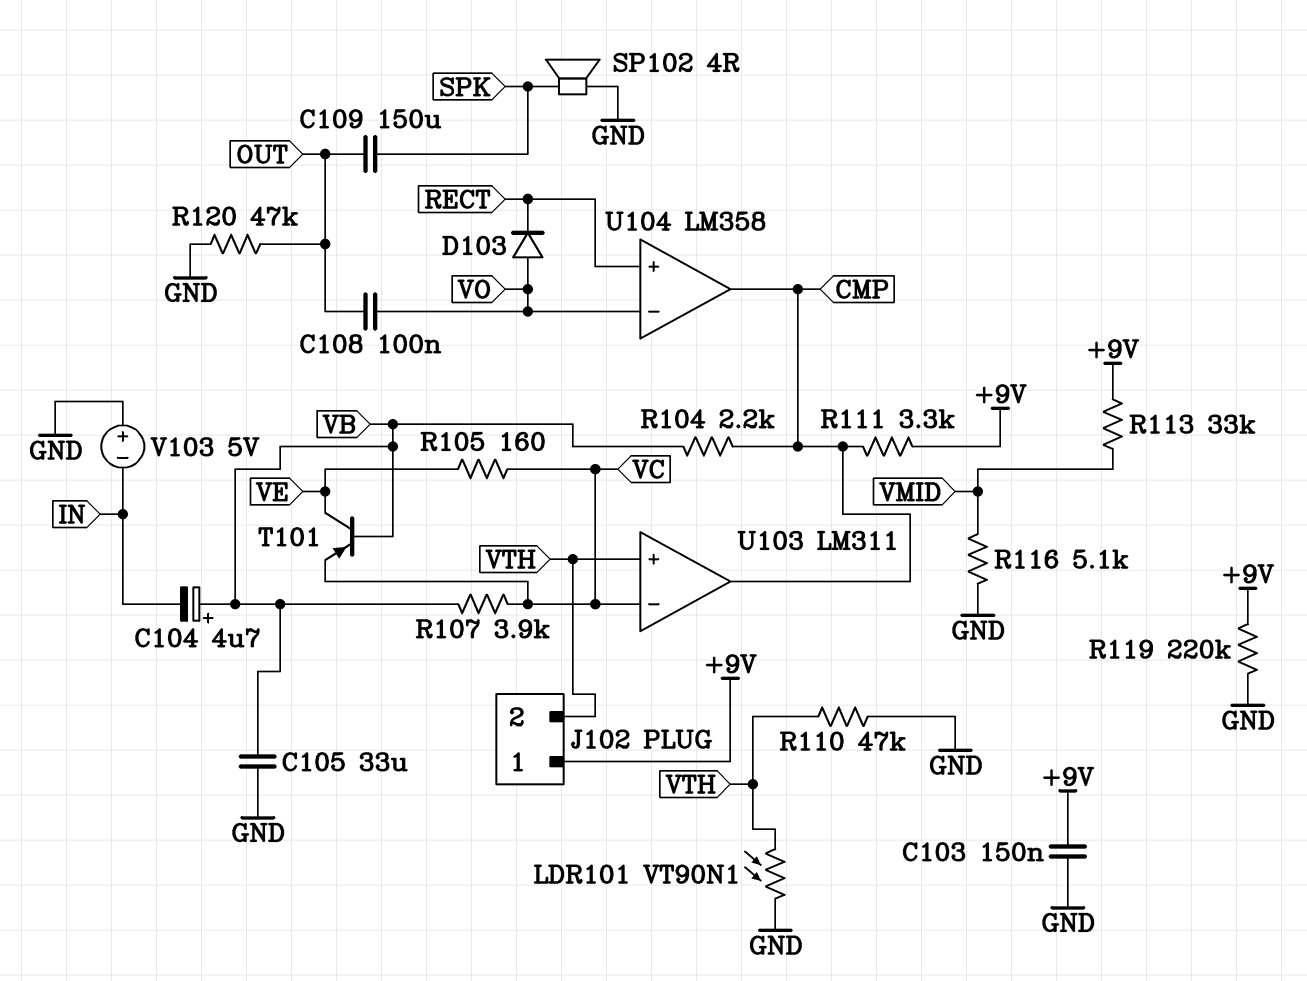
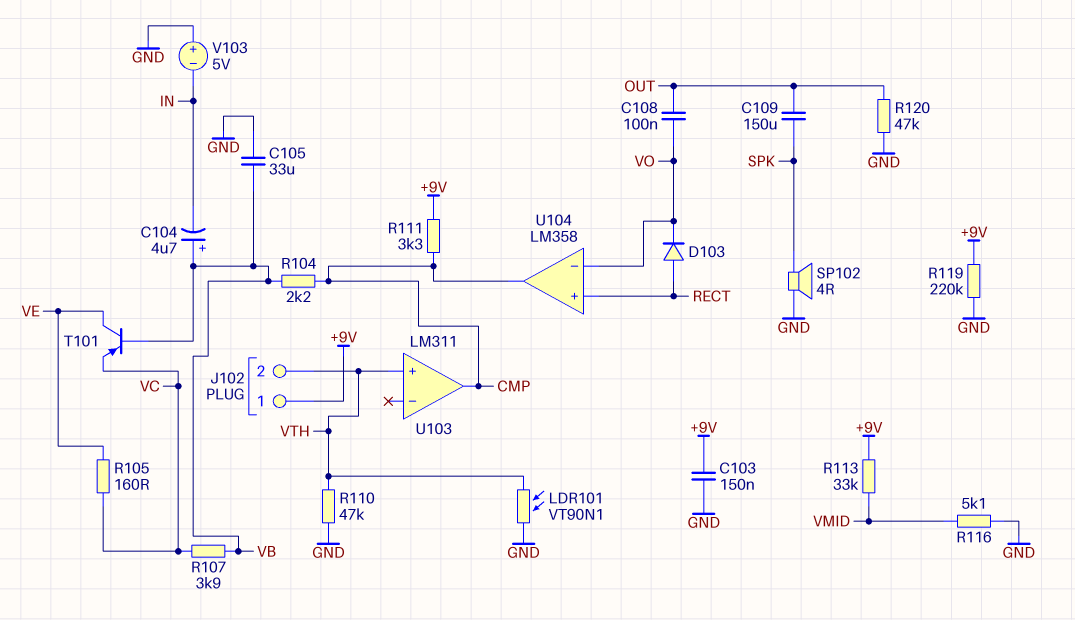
D103: diode (A VO, K RECT) -> diode (A RECT, K VO)
U103 pin in-: VC -> none

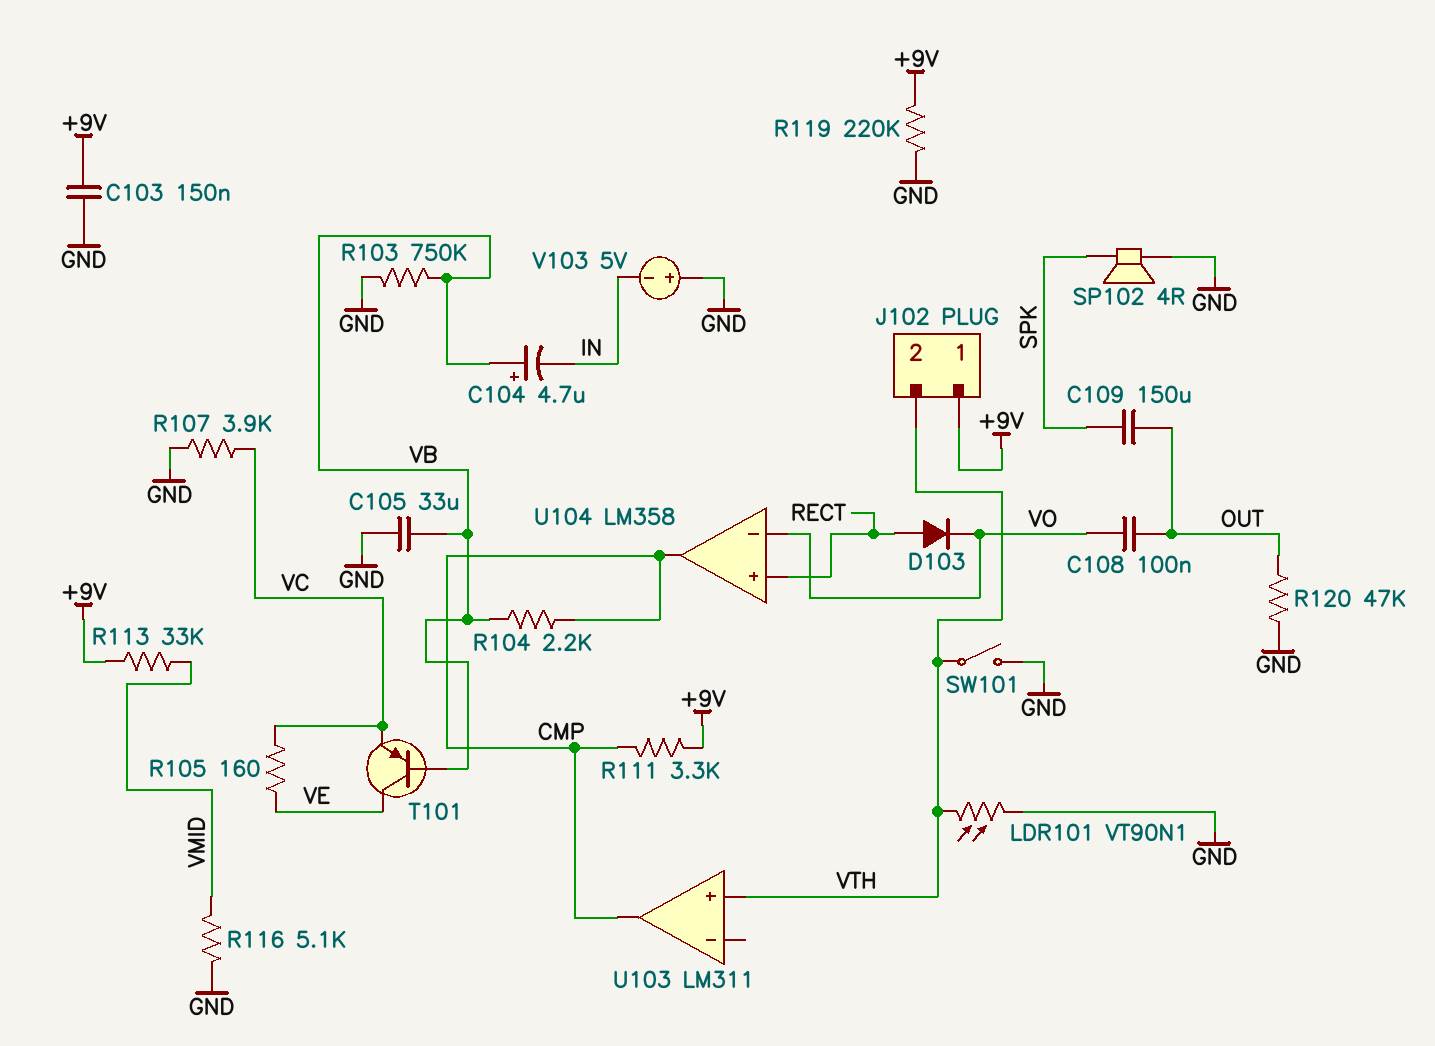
R103: none -> 750k (GND, VB)
R107: 3.9k (VB, VC) -> 3.9k (GND, VC)
R110: 47k (GND, VTH) -> none
SW101: none -> switch (GND, VTH)

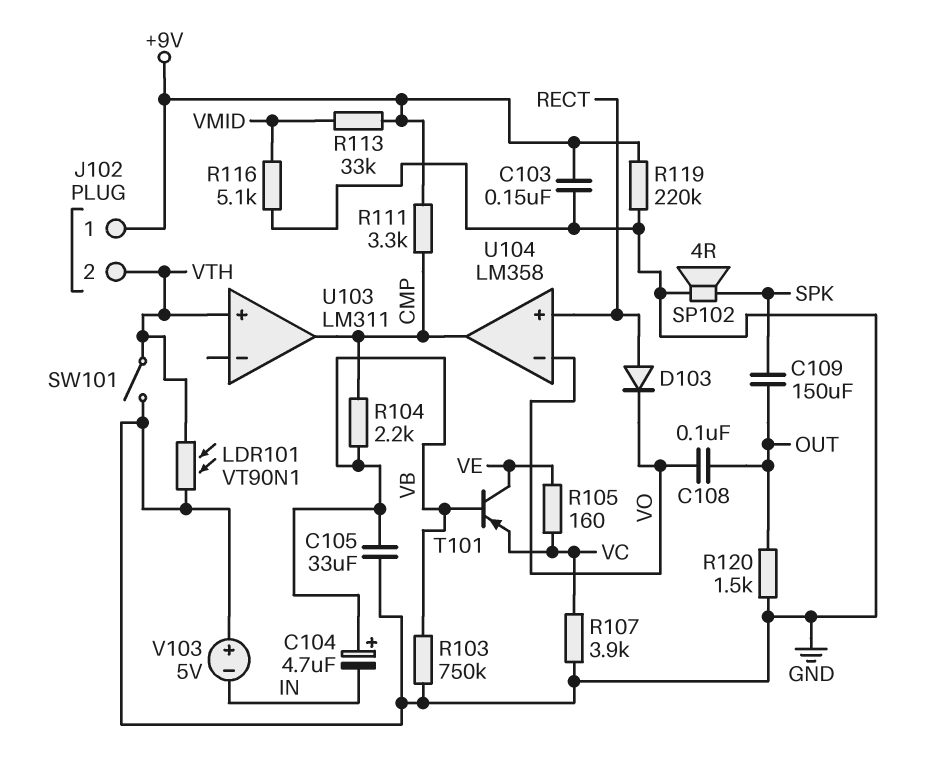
R120: 47k (GND, OUT) -> 1.5k (GND, OUT)

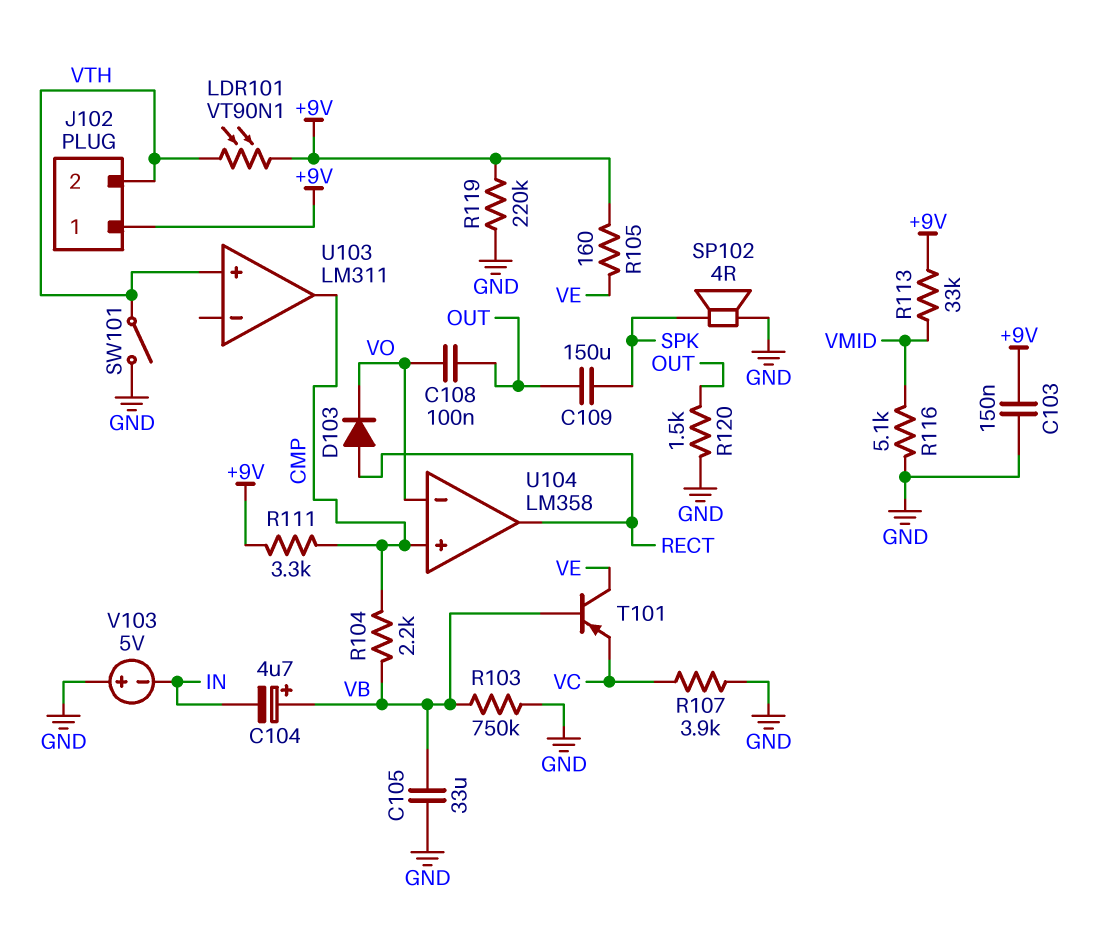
LDR101: VT90N1 (GND, VTH) -> VT90N1 (+9V, VTH)
R105: 160 (VC, VE) -> 160 (+9V, VE)
U104 pin in+: RECT -> CMP
U104 pin out: CMP -> RECT

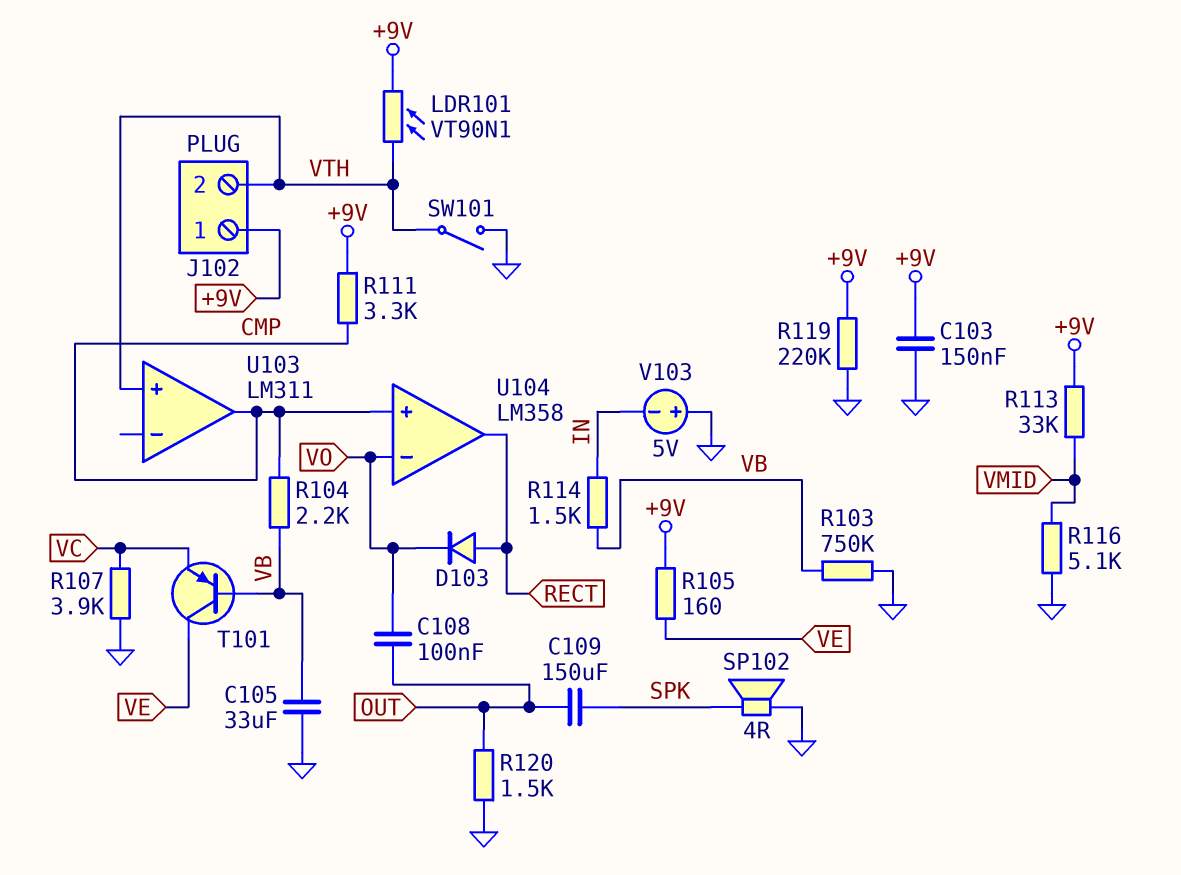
C104: 4.7uF (plus VB, minus IN) -> none
R114: none -> 1.5k (IN, VB)

